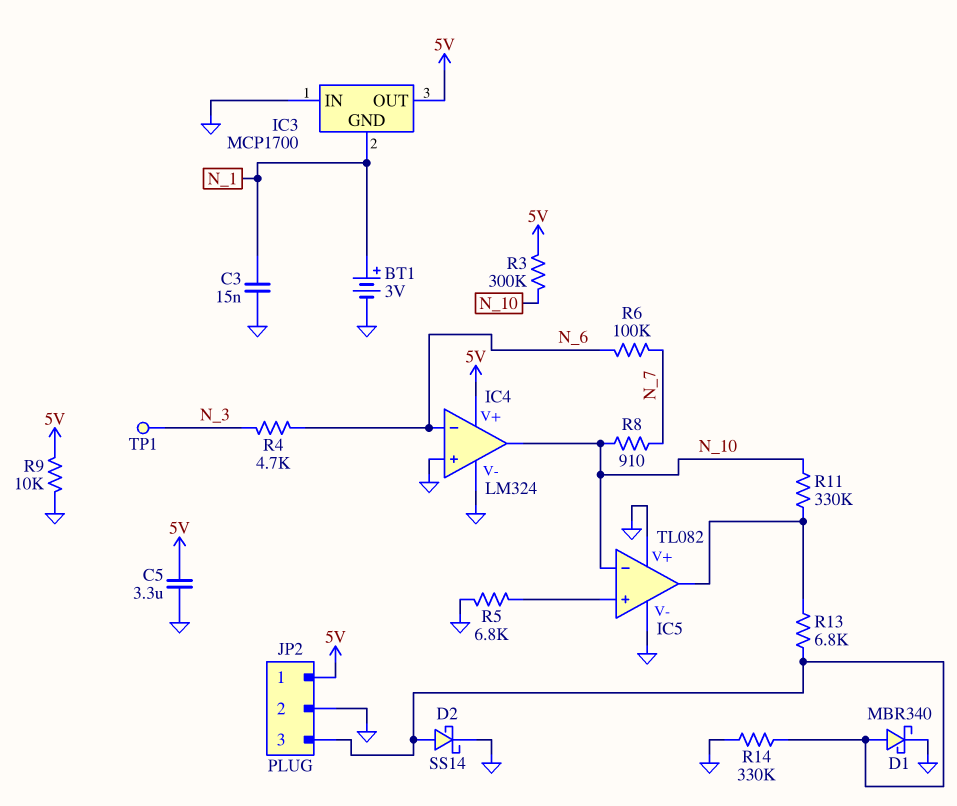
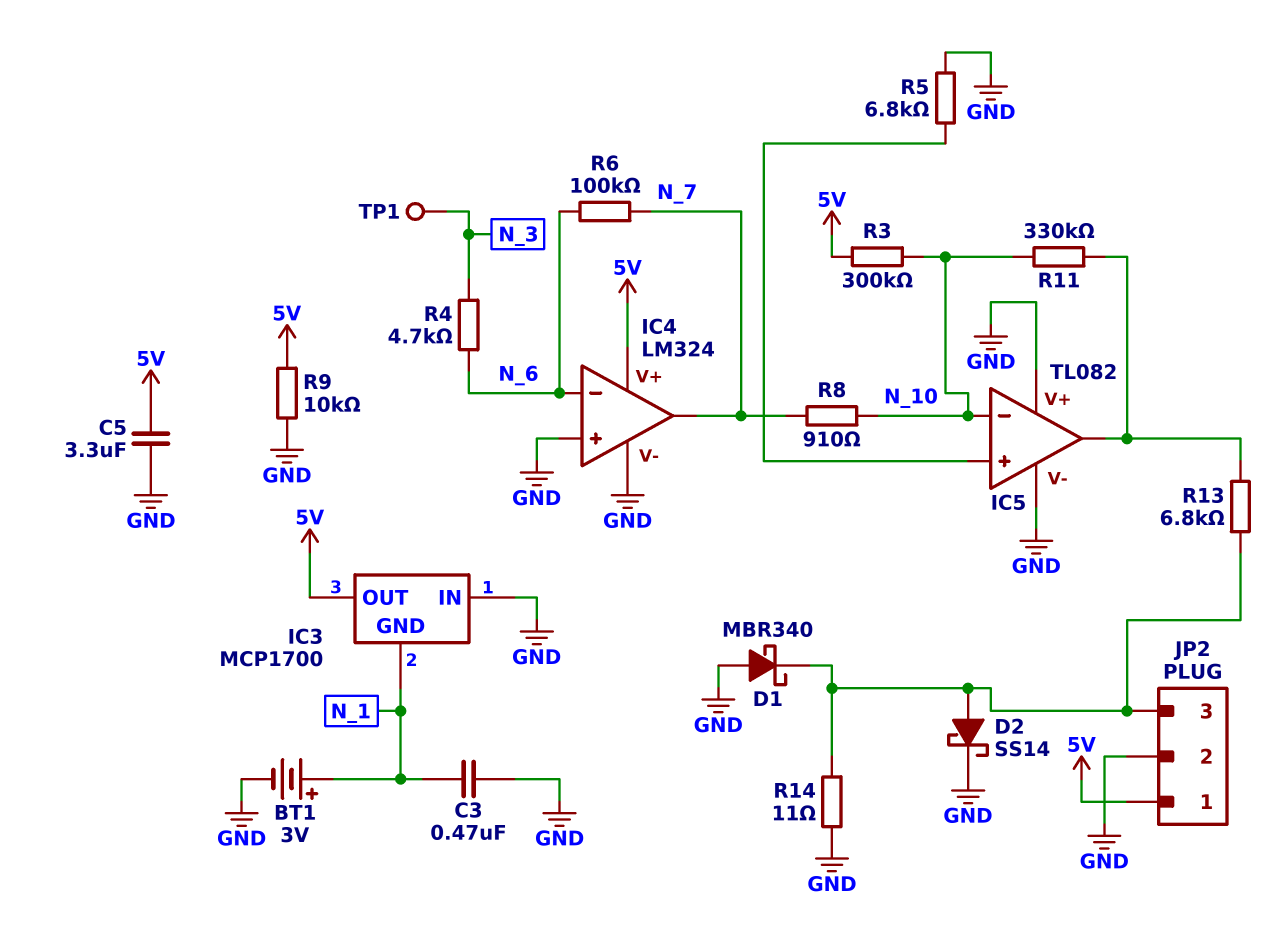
C3: 15nF (GND, N_1) -> 470nF (GND, N_1)
D1: schottky MBR340 (A JP2/3, K GND) -> schottky MBR340 (A GND, K JP2/3)
IC4 pin out: N_10 -> N_7
R14: 330k (GND, JP2/3) -> 11 (GND, JP2/3)

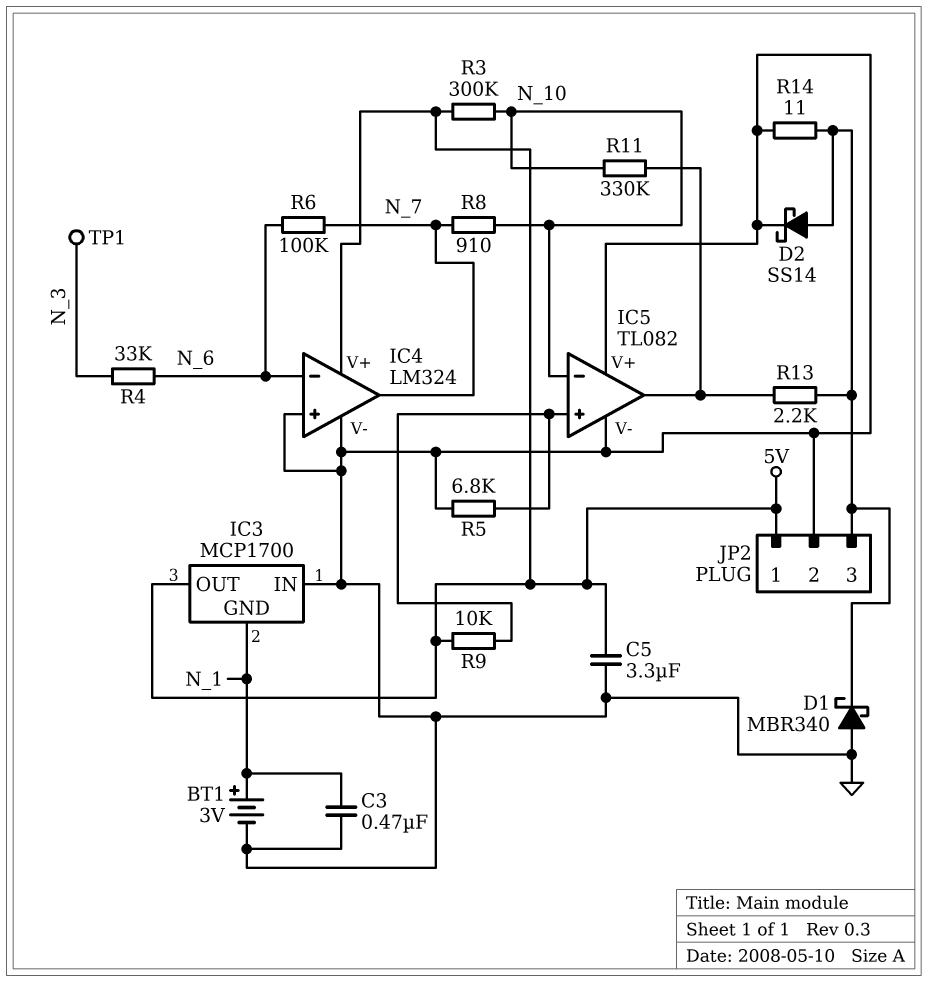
R4: 4.7k (N_3, N_6) -> 33k (N_3, N_6)
R9: 10k (5V, GND) -> 10k (5V, IC5/in+)
R13: 6.8k (IC5/out, JP2/3) -> 2.2k (IC5/out, JP2/3)

